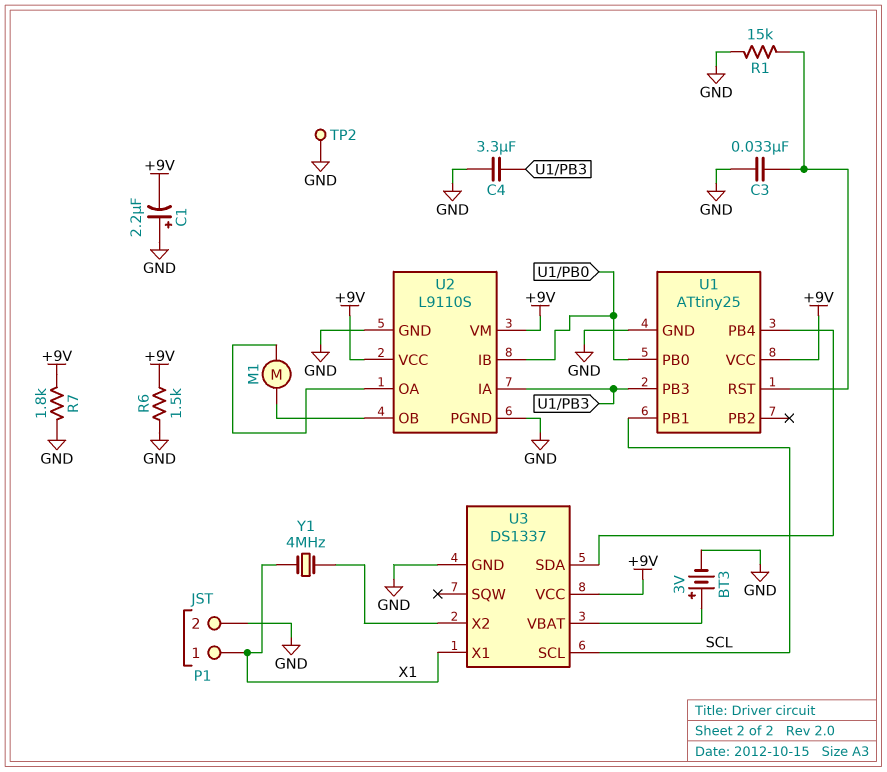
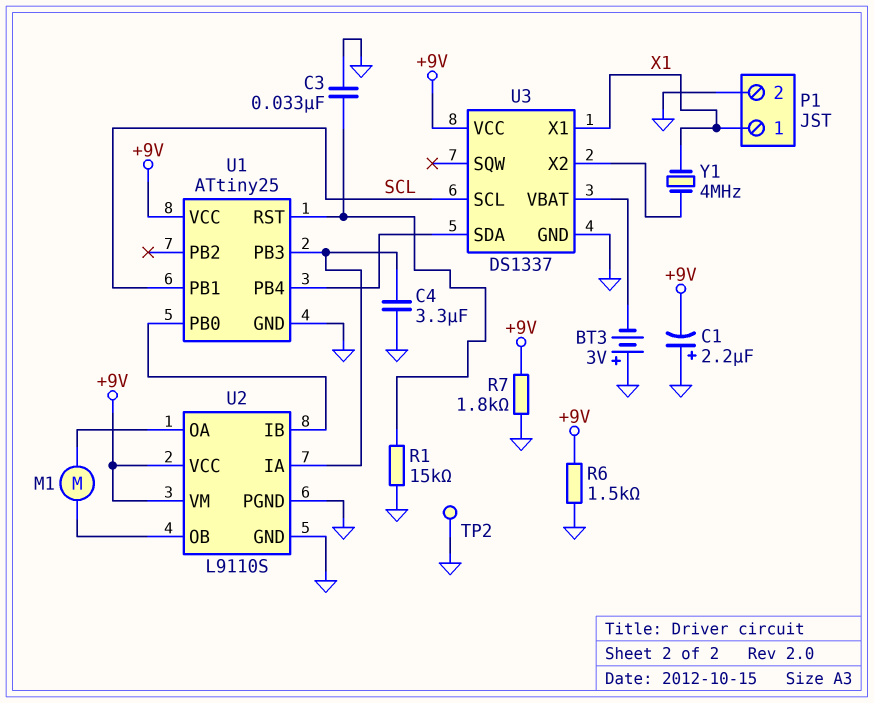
BT3: 3V (plus U3/VBAT, minus GND) -> 3V (plus GND, minus U3/VBAT)

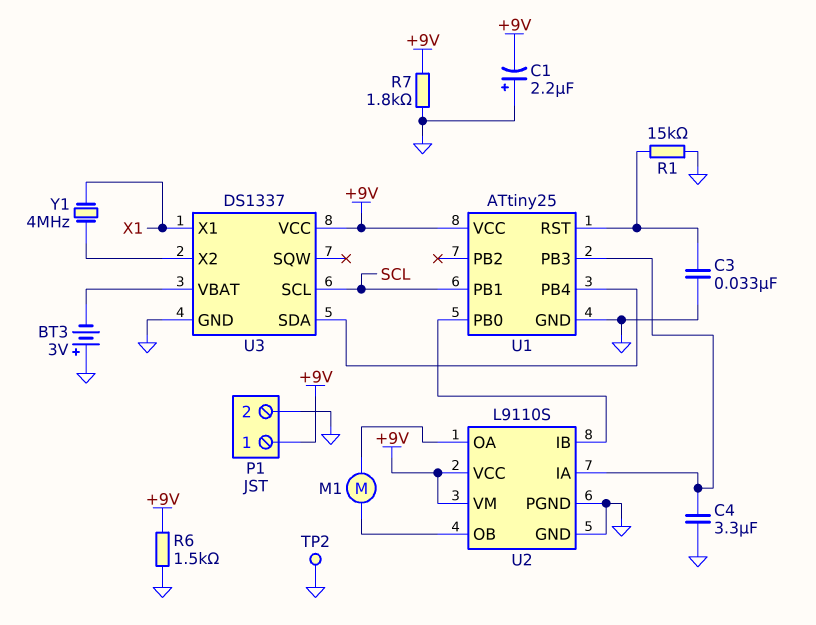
P1 pin 1: X1 -> +9V

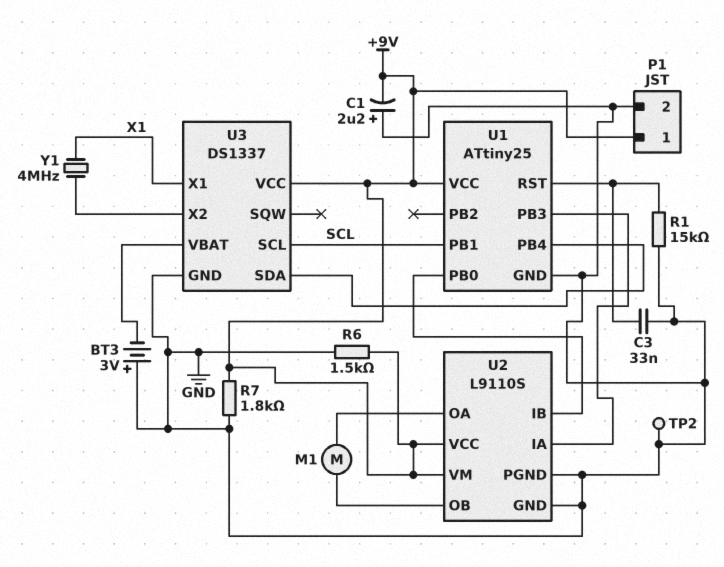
C4: 3.3uF (GND, U1/PB3) -> none

